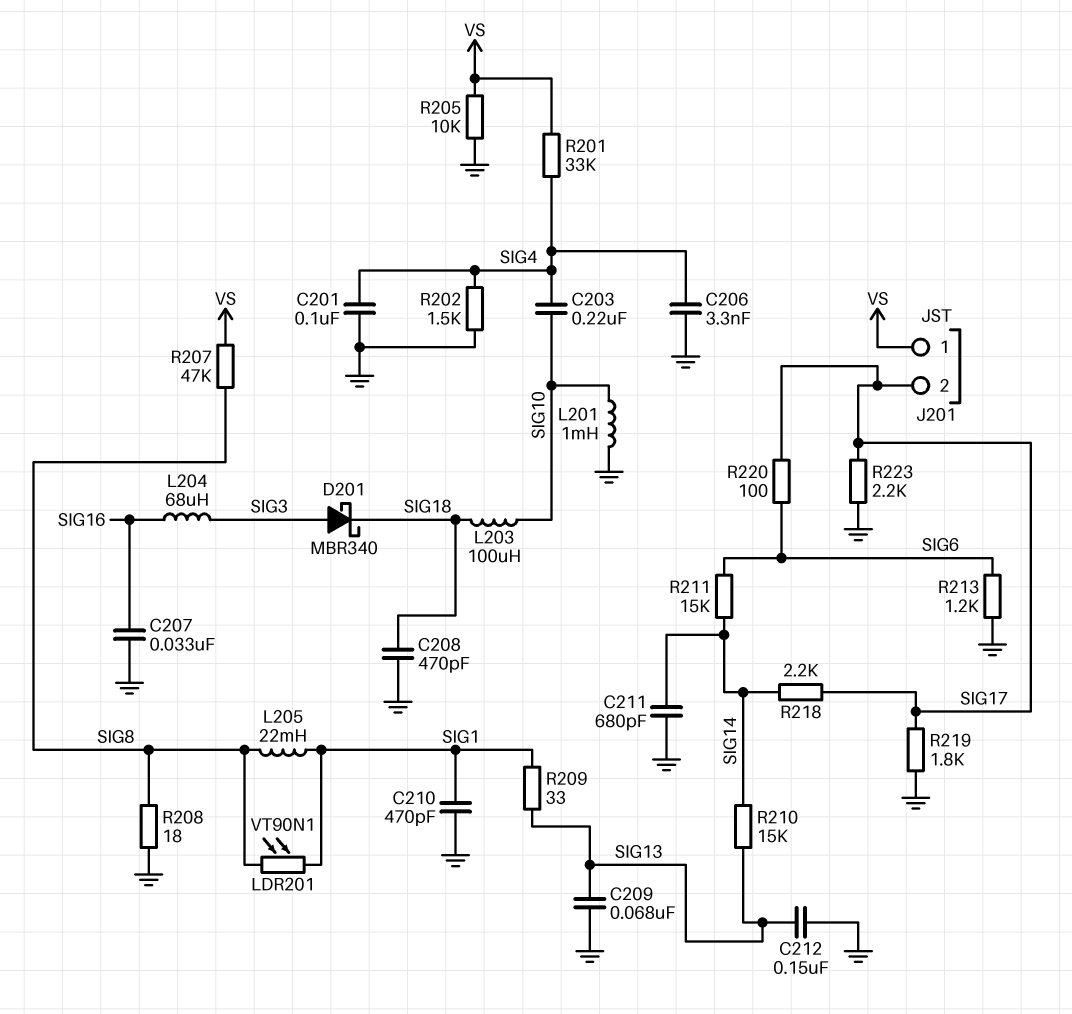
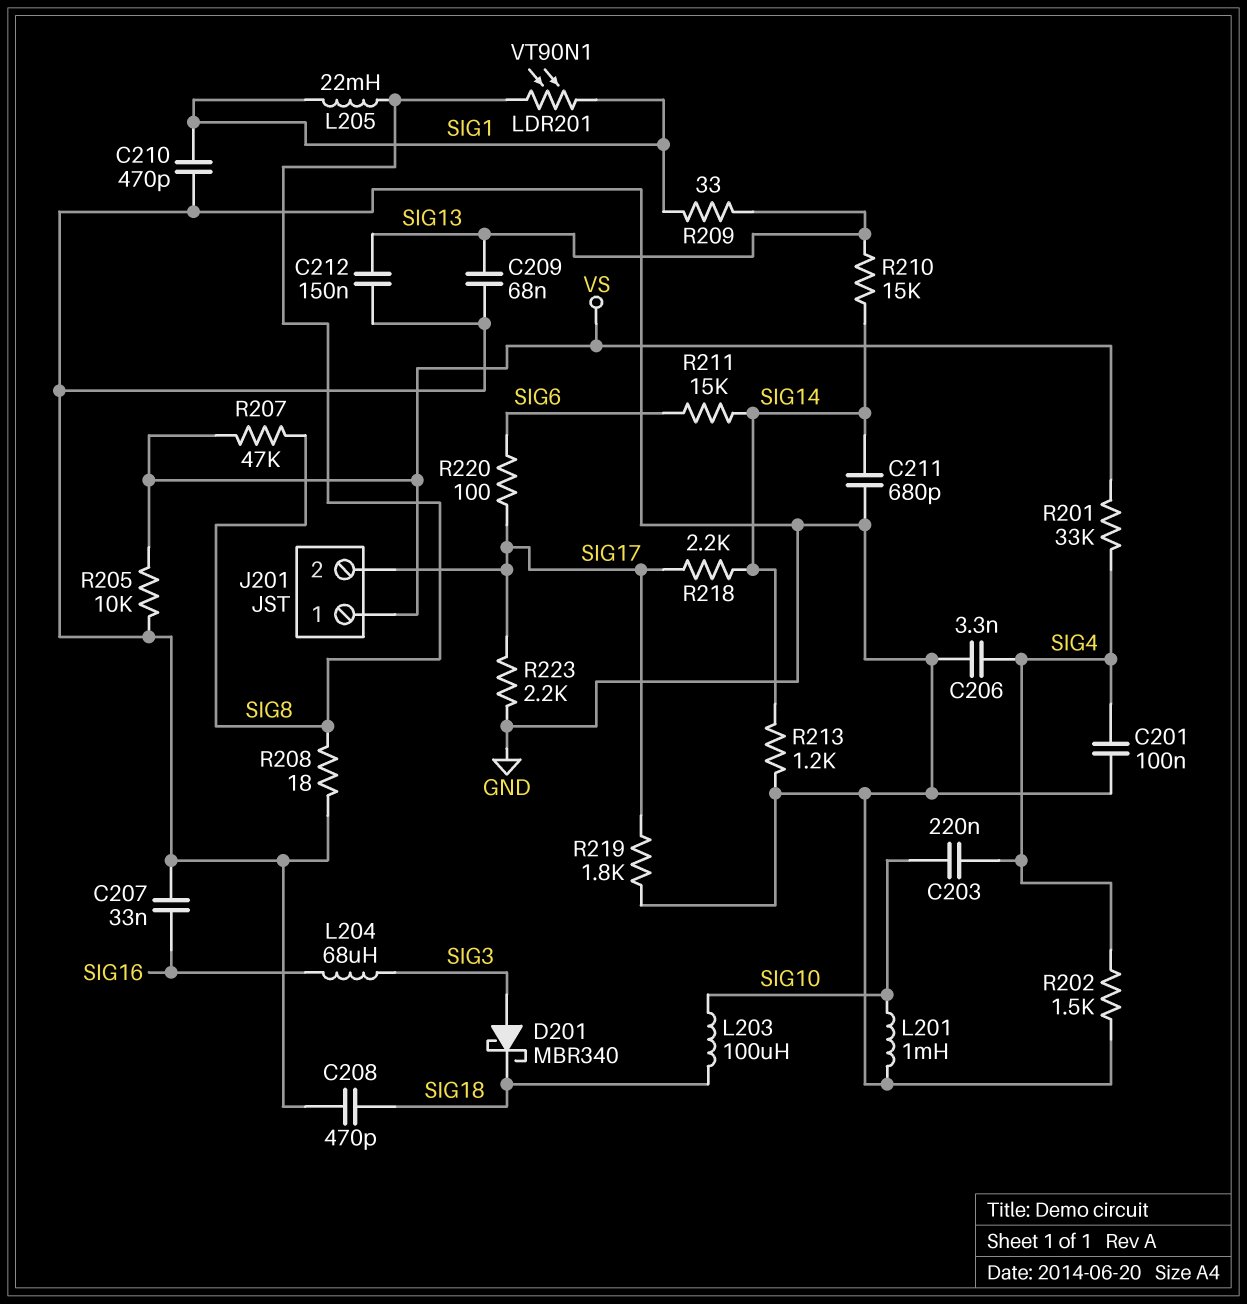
R213: 1.2k (GND, SIG6) -> 1.2k (GND, SIG14)

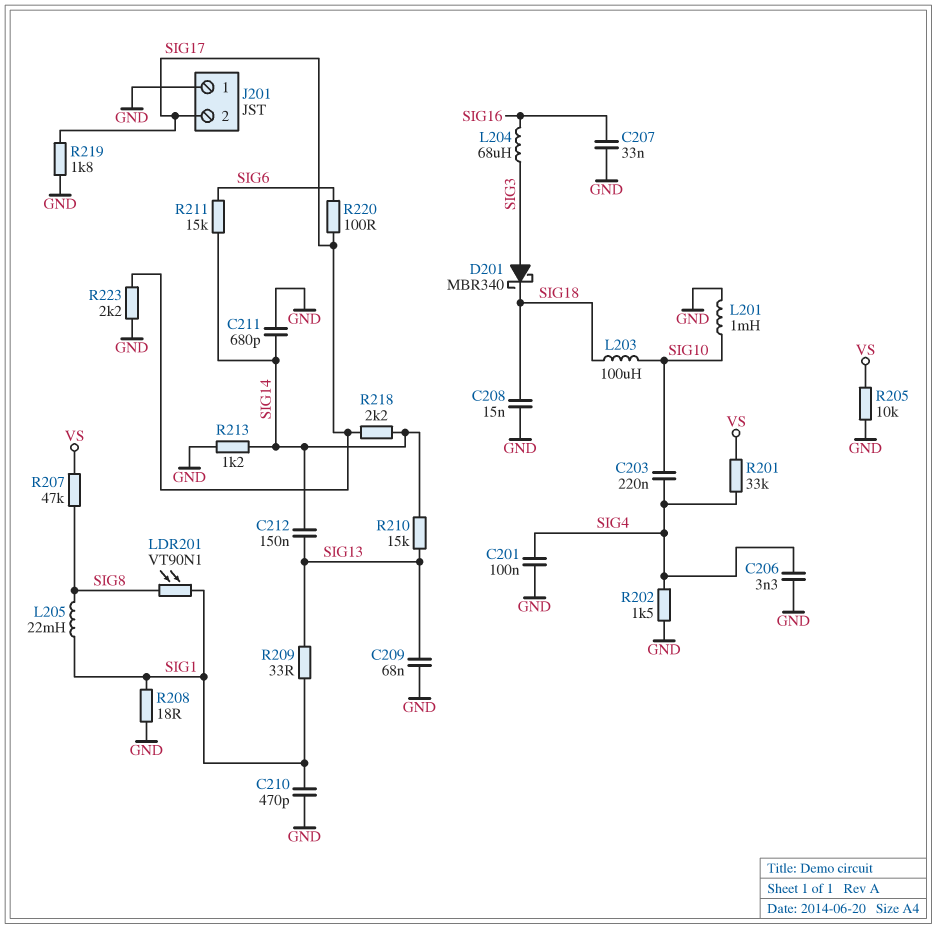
C208: 470pF (GND, SIG18) -> 15nF (GND, SIG18)
C212: 150nF (GND, SIG13) -> 150nF (SIG13, SIG14)
J201 pin 1: VS -> GND
R208: 18 (GND, SIG8) -> 18 (GND, SIG1)

